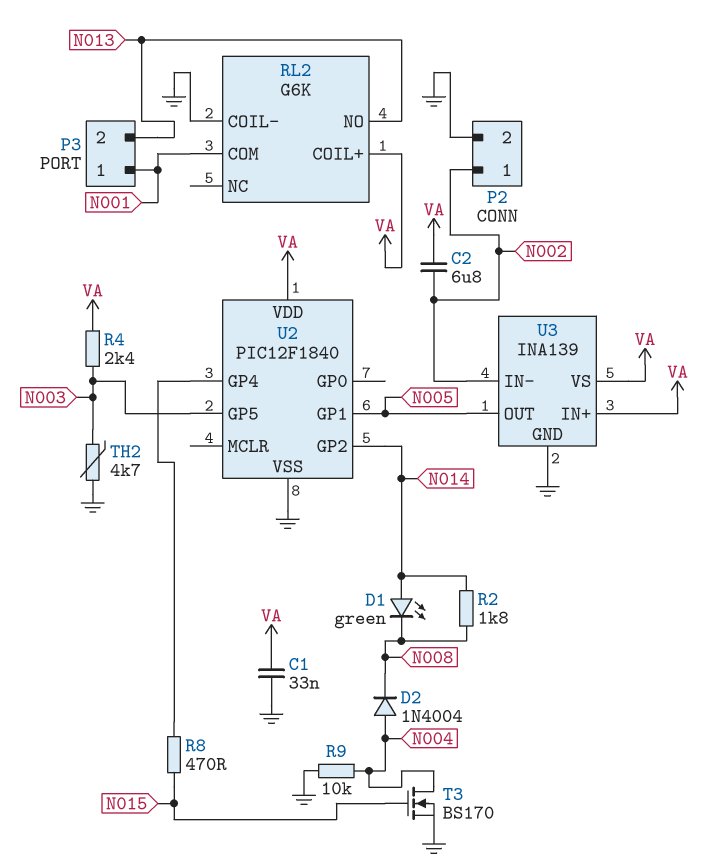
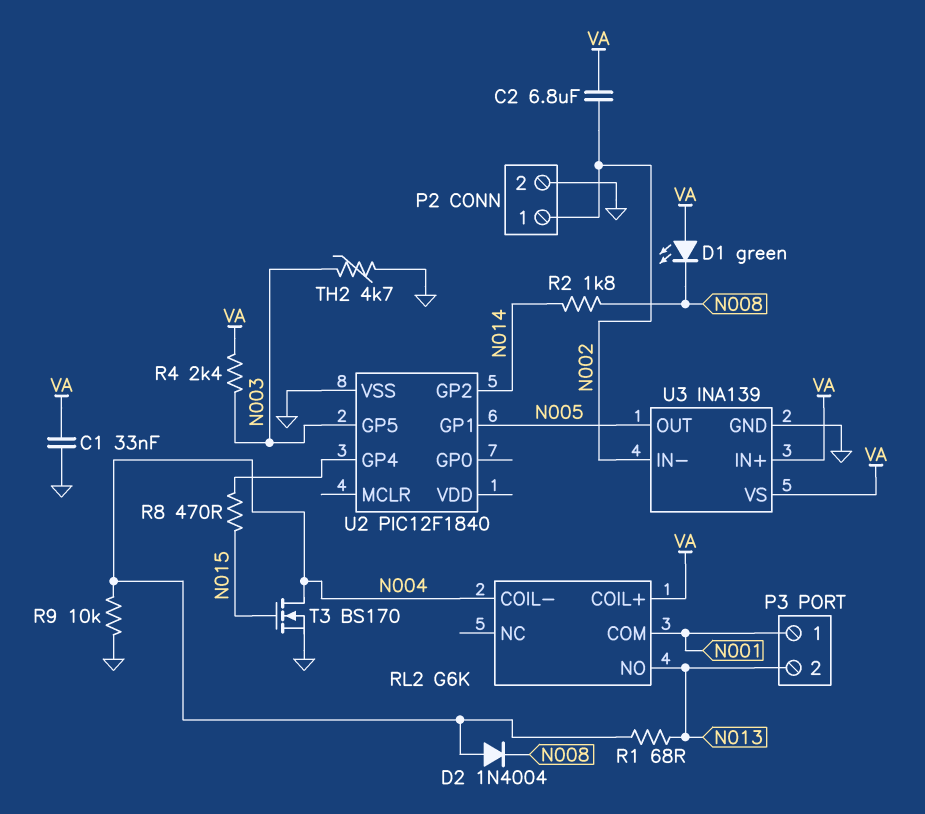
D1: LED green (A N014, K N008) -> LED green (A VA, K N008)
R1: none -> 68 (N004, N013)
RL2 pin COIL-: GND -> N004
U2 pin VDD: VA -> none

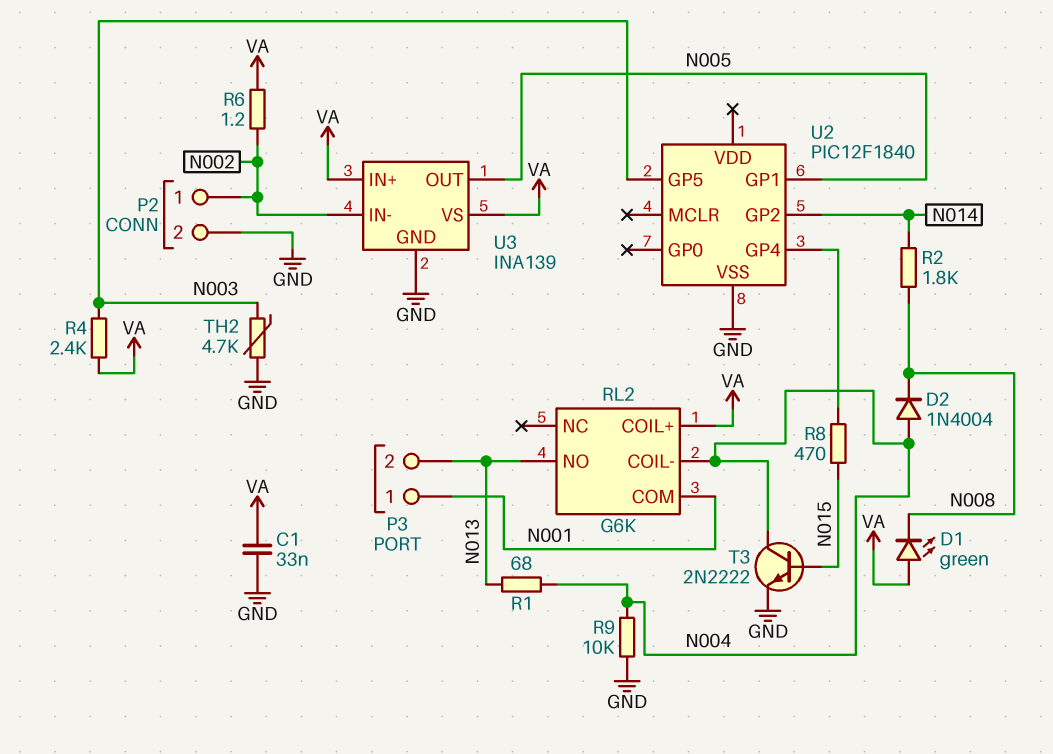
C2: 6.8uF (N002, VA) -> none
R6: none -> 1.2 (N002, VA)
T3: NMOS BS170 (G N015, D N004, S GND) -> NPN 2N2222 (B N015, C N004, E GND)

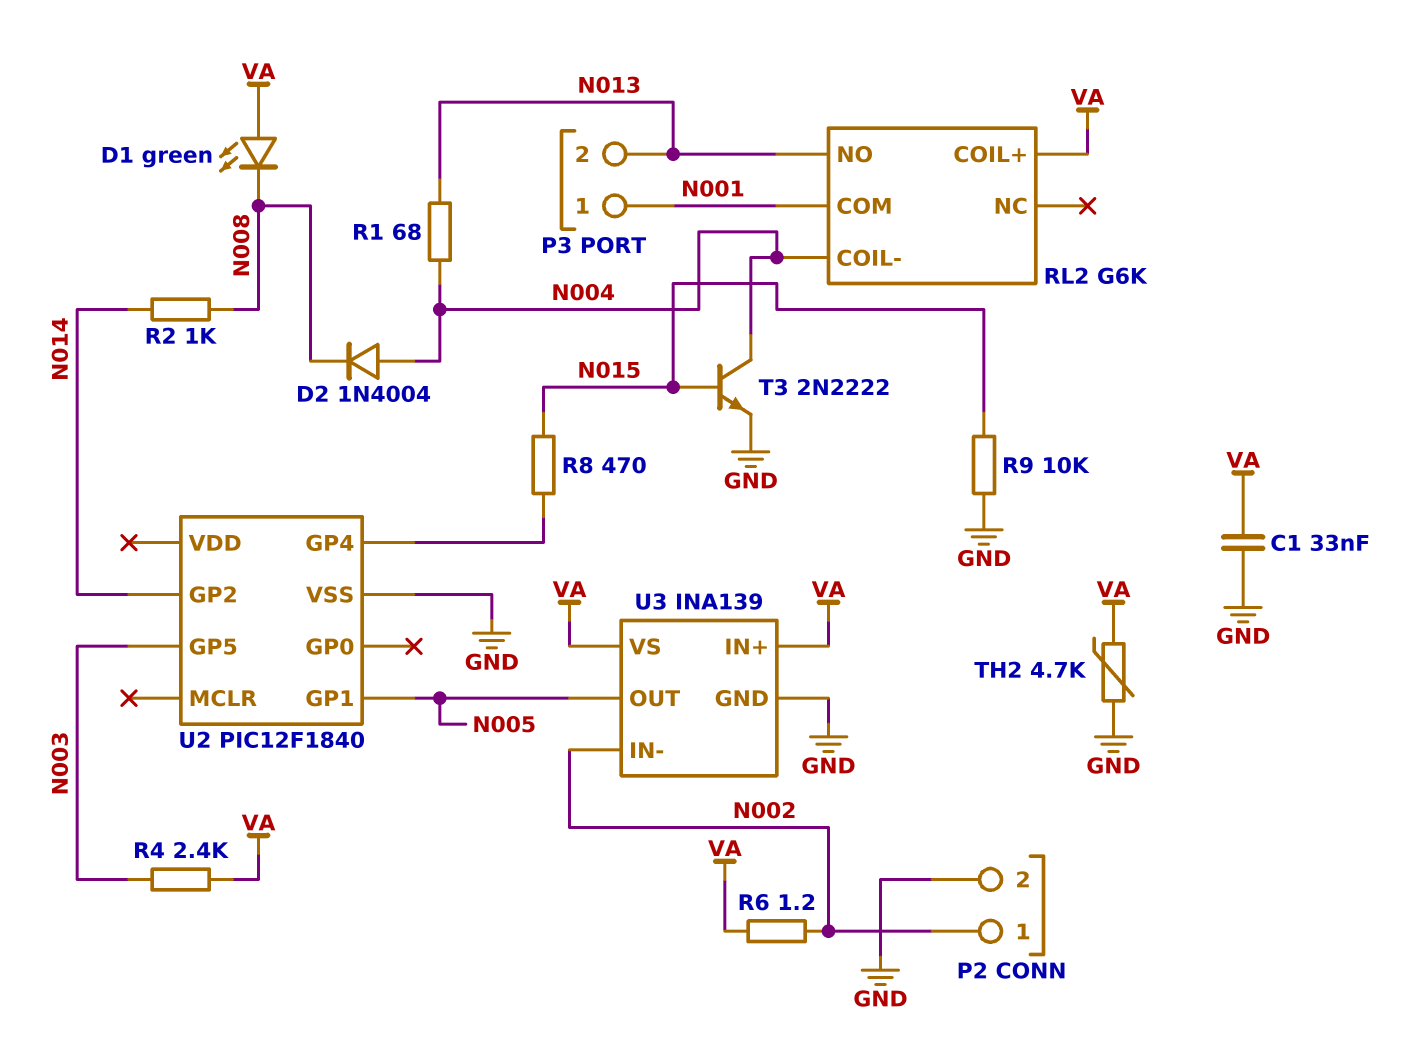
R2: 1.8k (N008, N014) -> 1k (N008, N014)
R9: 10k (GND, N004) -> 10k (GND, N015)
TH2: 4.7k (GND, N003) -> 4.7k (GND, VA)

